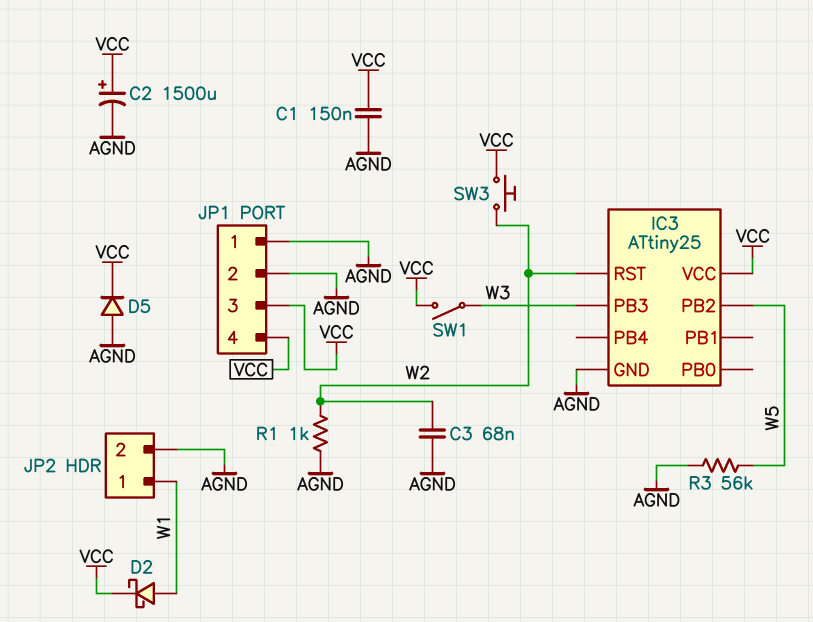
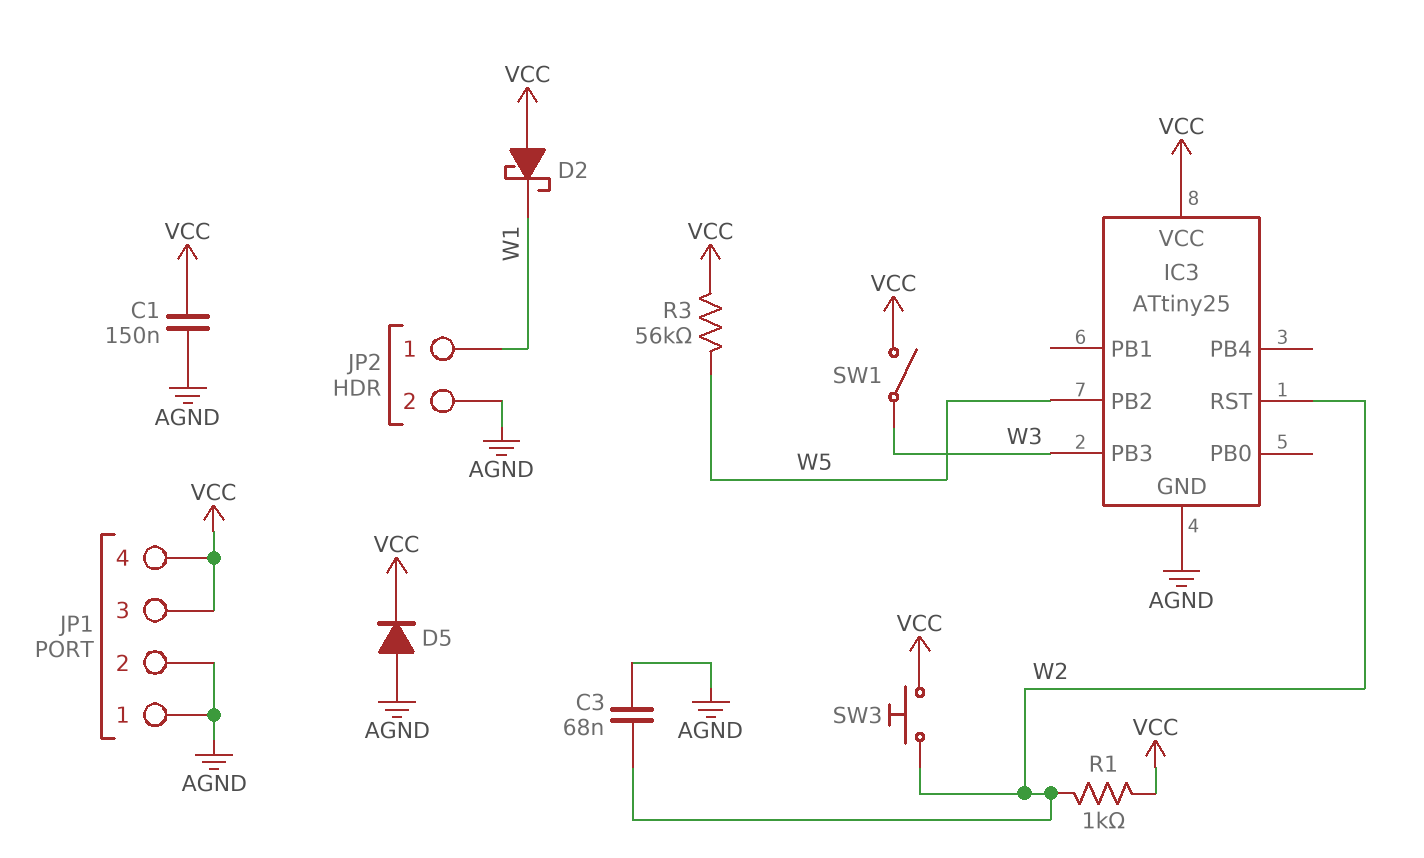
C2: 1500uF (plus VCC, minus AGND) -> none
D2: schottky (A W1, K VCC) -> schottky (A VCC, K W1)
R1: 1k (AGND, W2) -> 1k (VCC, W2)
R3: 56k (AGND, W5) -> 56k (VCC, W5)

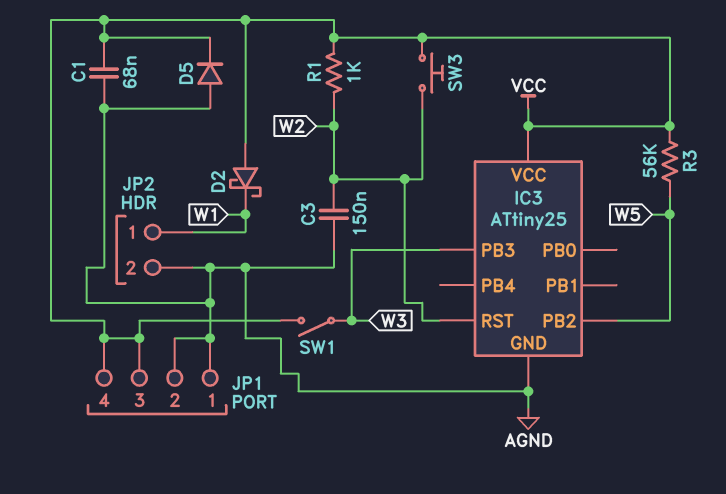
C1: 150nF (AGND, VCC) -> 68nF (AGND, VCC)
C3: 68nF (AGND, W2) -> 150nF (AGND, W2)

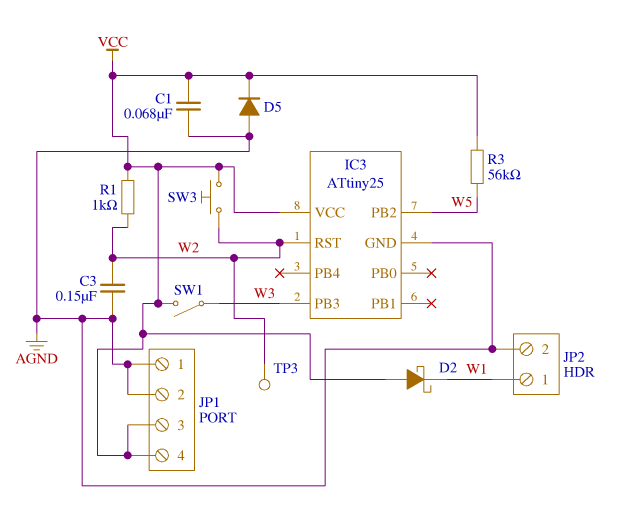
TP3: none -> test point (W2)

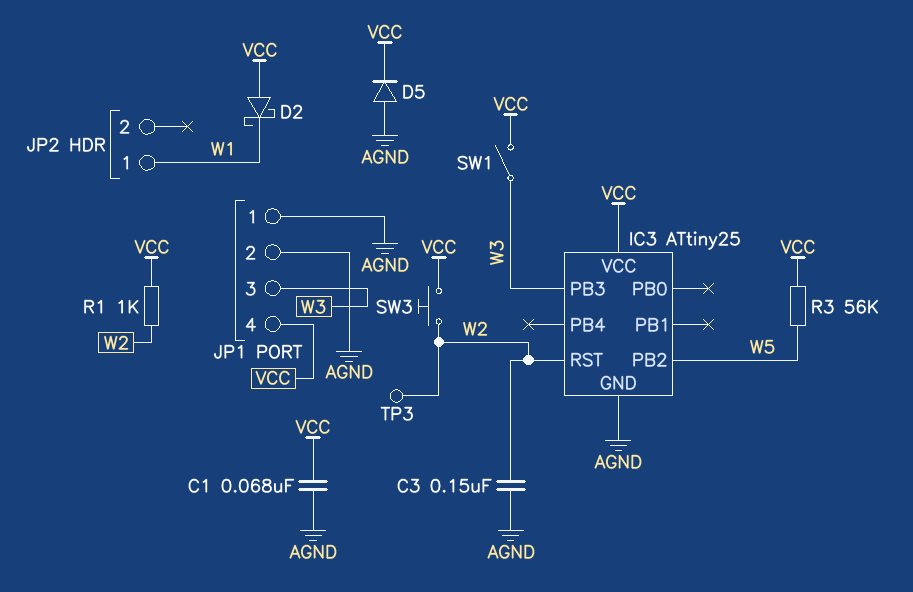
JP1 pin 3: VCC -> W3
JP2 pin 2: AGND -> none

